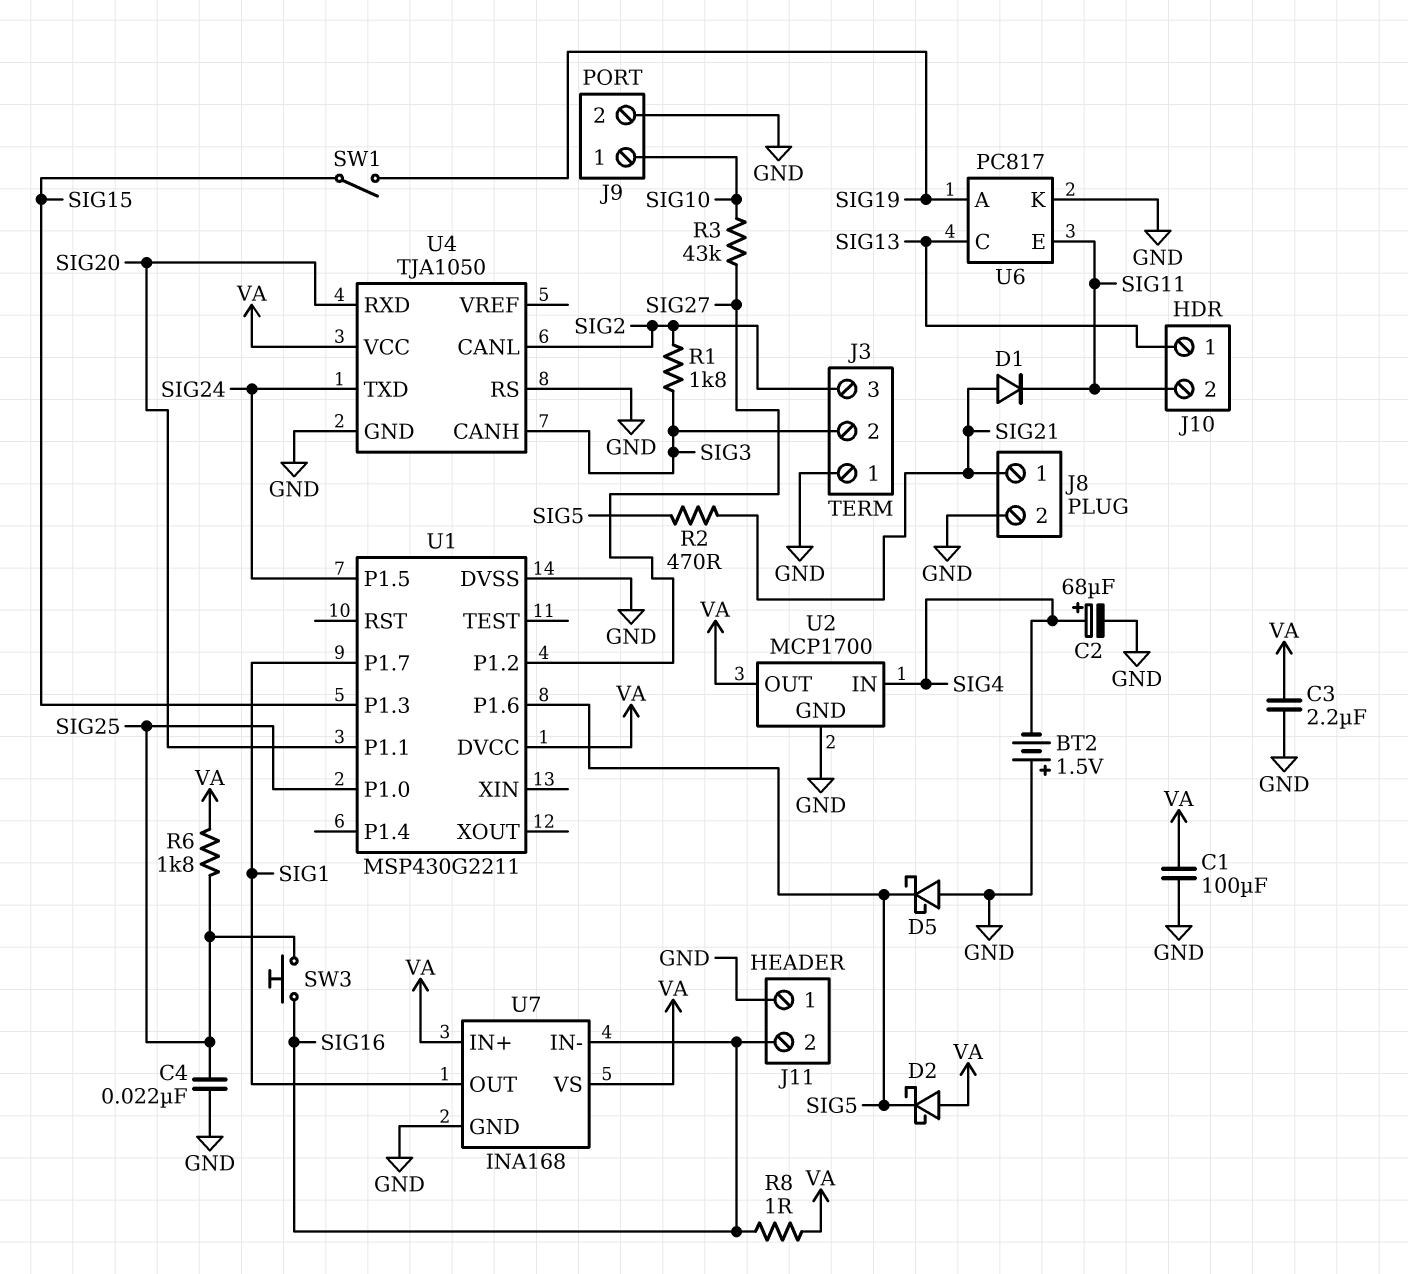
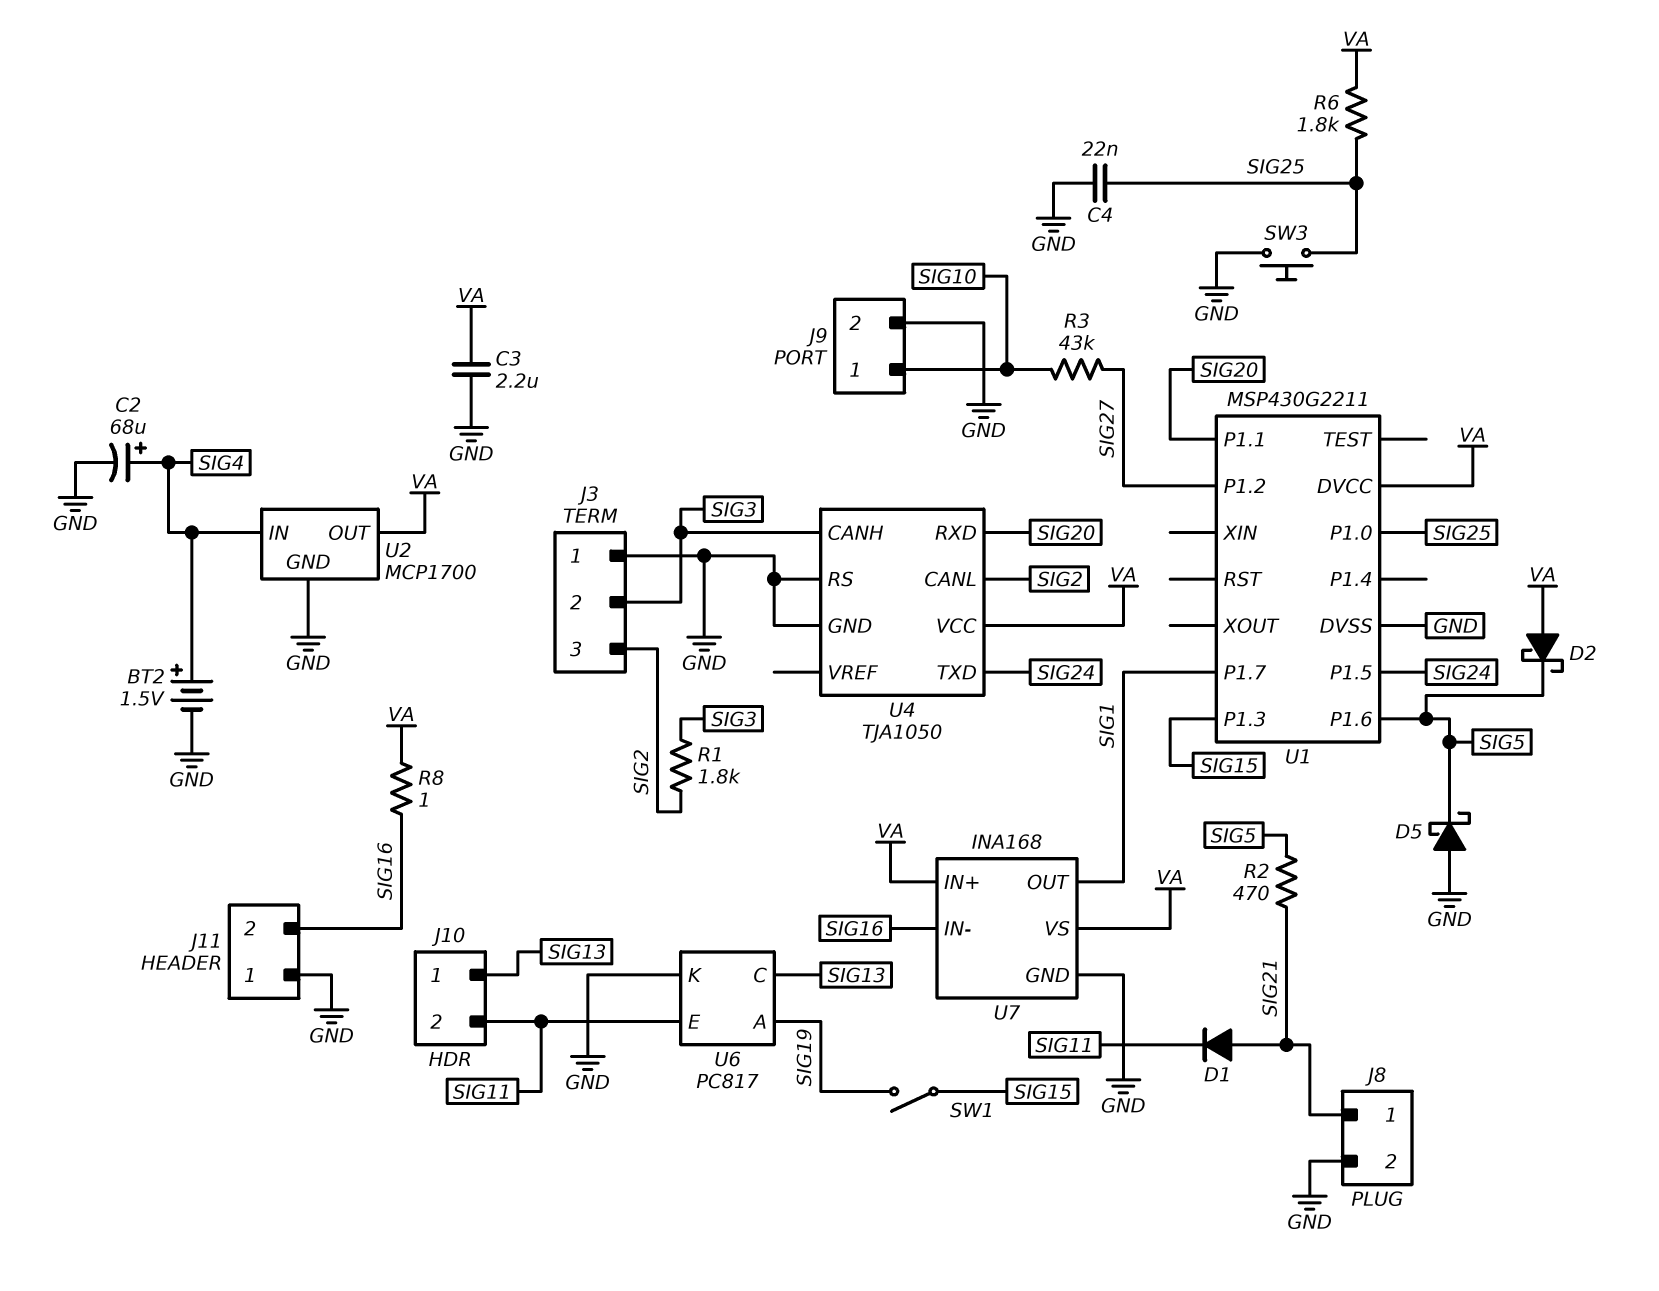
BT2: 1.5V (plus GND, minus SIG4) -> 1.5V (plus SIG4, minus GND)
C1: 100uF (GND, VA) -> none
SW3: button (SIG16, SIG25) -> button (GND, SIG25)

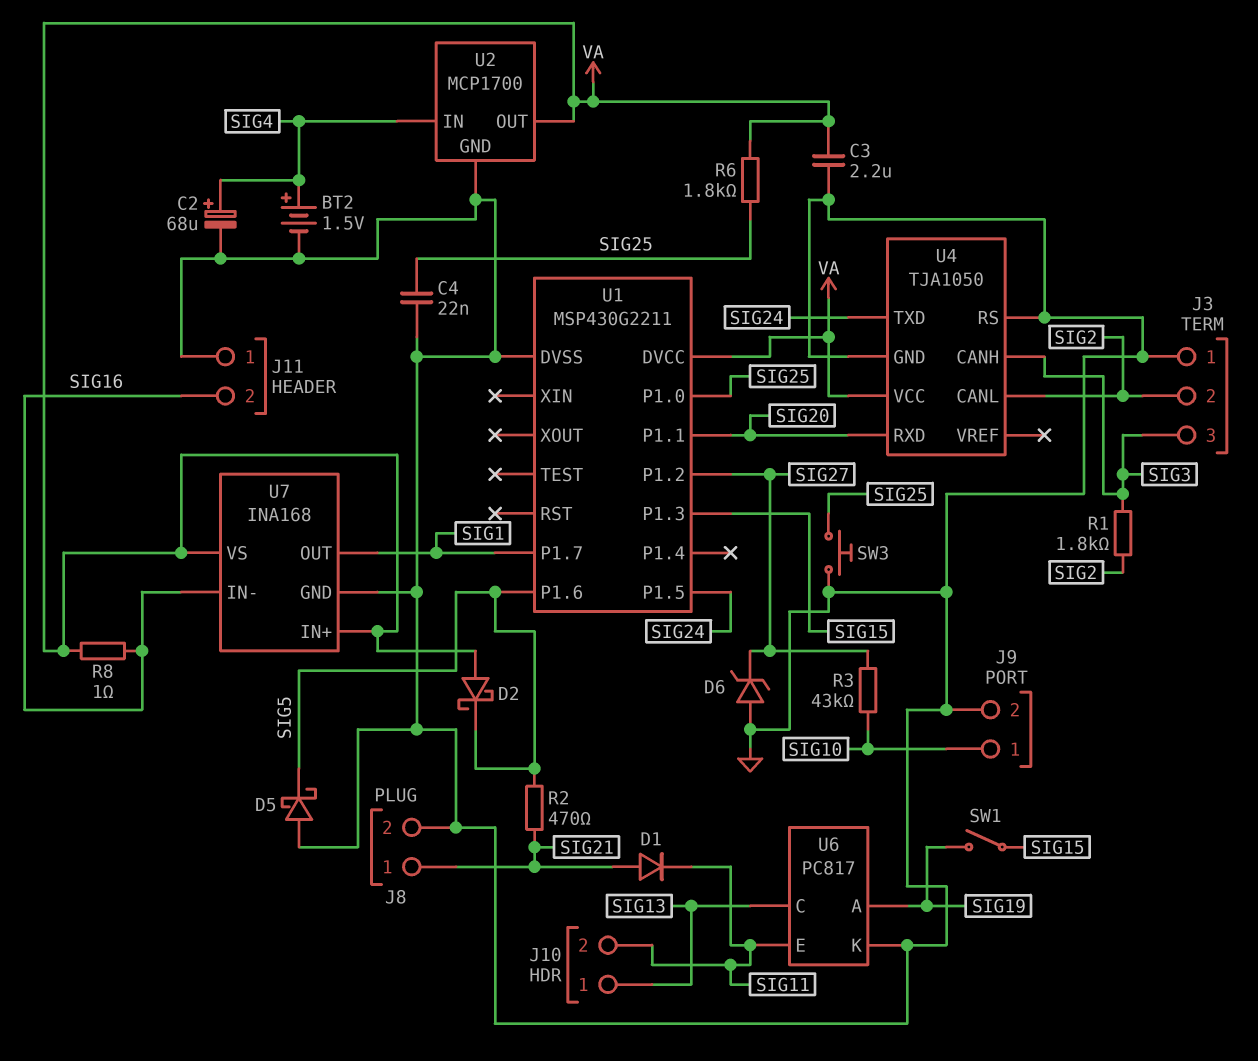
D6: none -> zener (A GND, K SIG27)
J3 pin 2: SIG3 -> SIG2
J3 pin 3: SIG2 -> SIG3

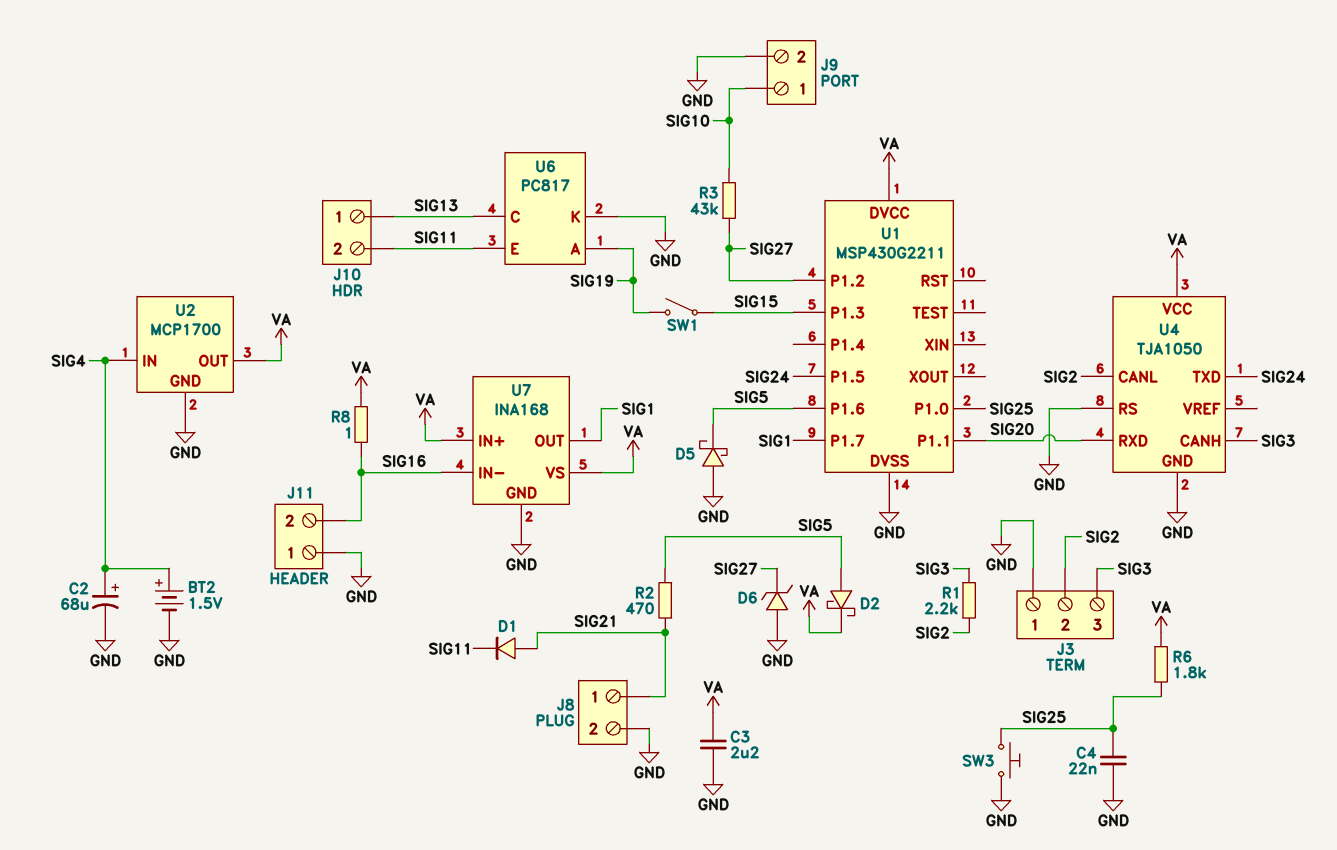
D2: schottky (A VA, K SIG5) -> schottky (A SIG5, K VA)
R1: 1.8k (SIG2, SIG3) -> 2.2k (SIG2, SIG3)

